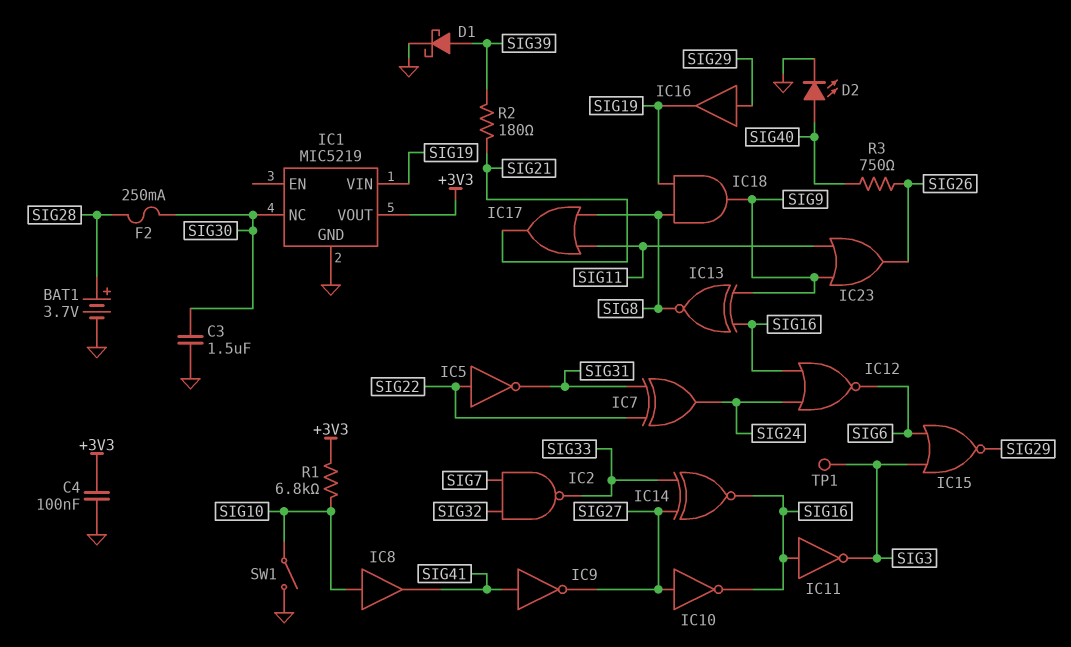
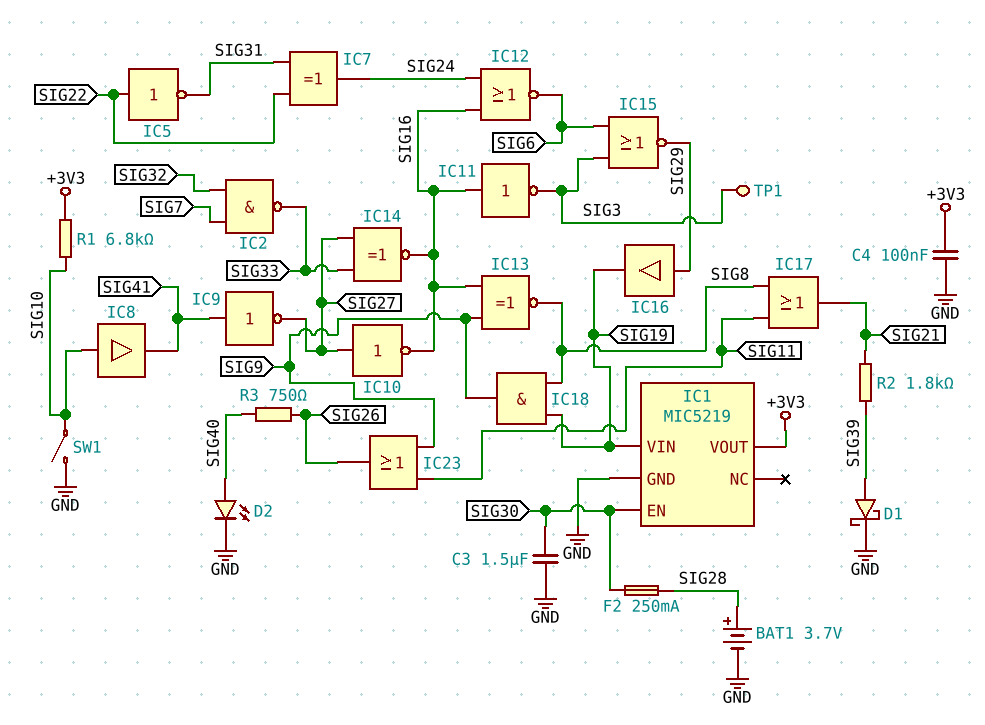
IC1 pin EN: none -> SIG30
IC1 pin NC: SIG30 -> none
R2: 180 (SIG21, SIG39) -> 1.8k (SIG21, SIG39)

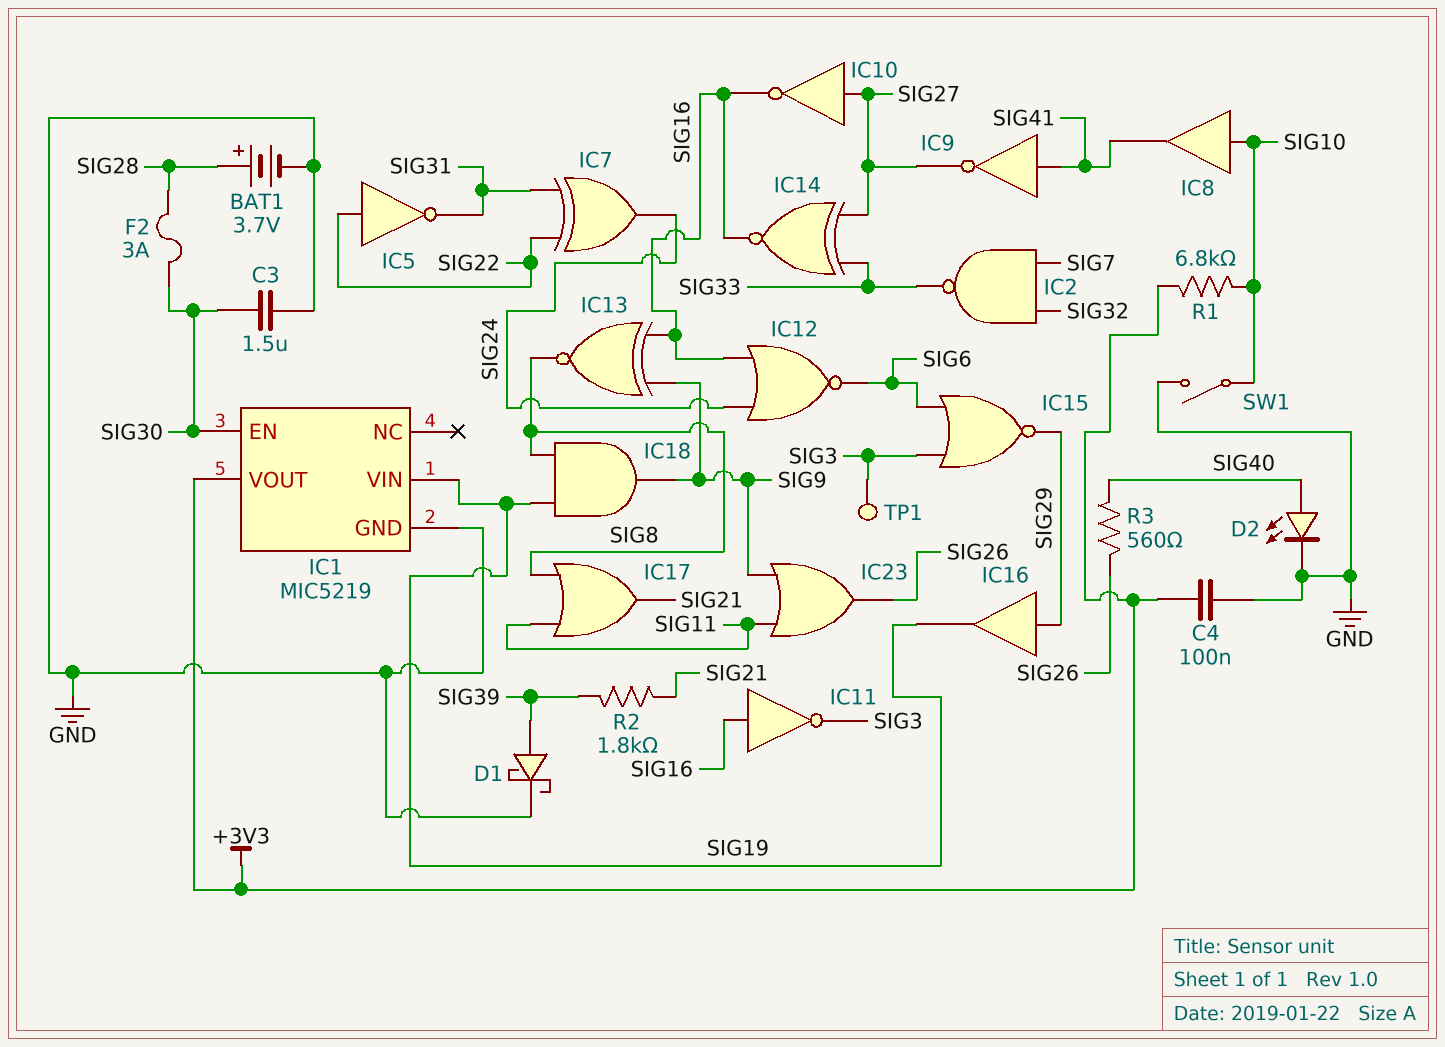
F2: 250mA (SIG28, SIG30) -> 3A (SIG28, SIG30)
R3: 750 (SIG26, SIG40) -> 560 (SIG26, SIG40)

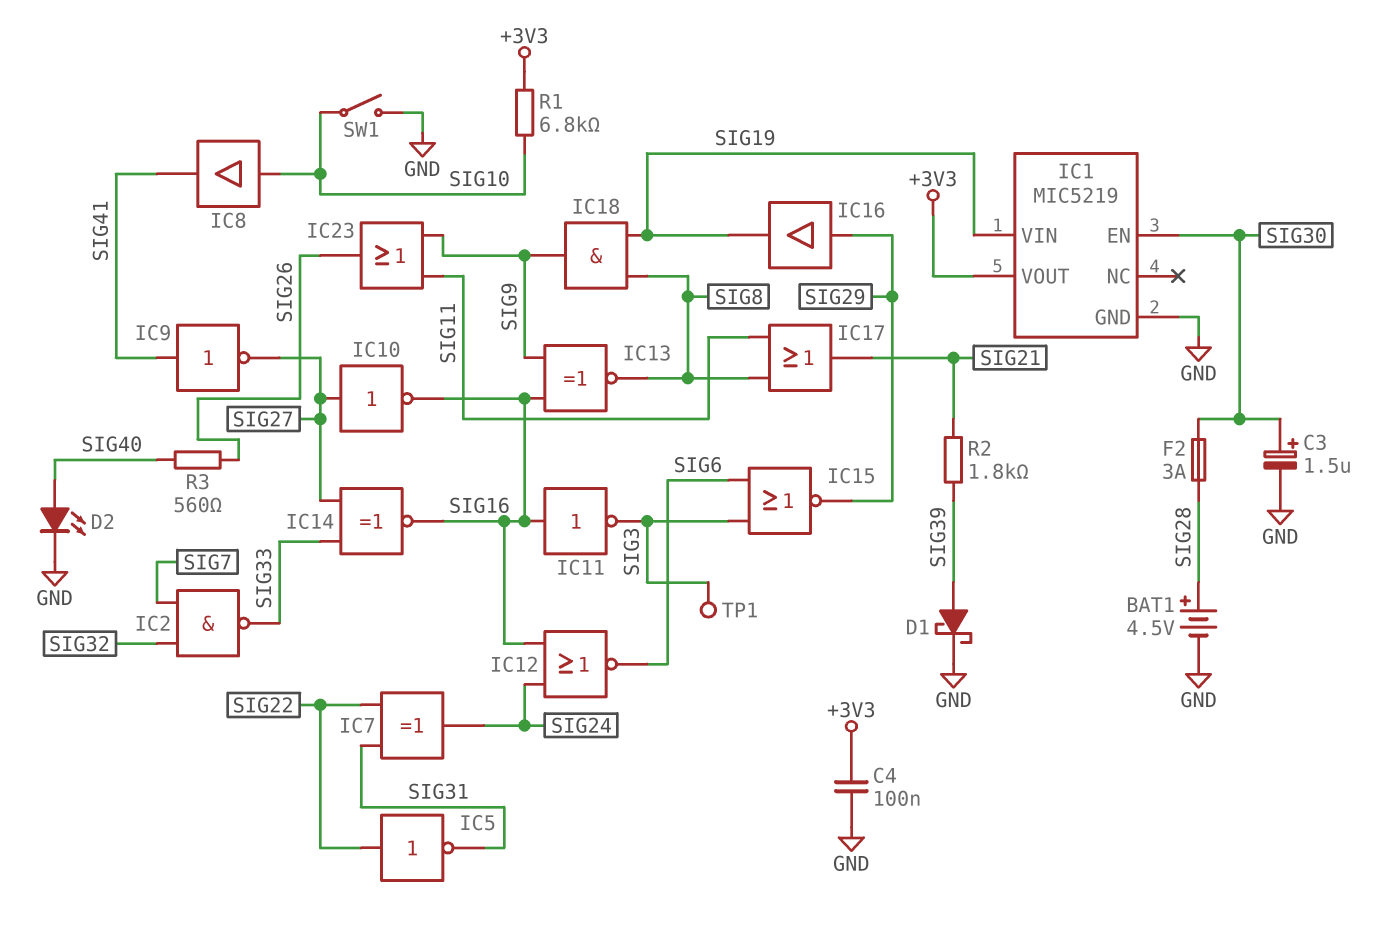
BAT1: 3.7V (plus SIG28, minus GND) -> 4.5V (plus SIG28, minus GND)
C3: 1.5uF (GND, SIG30) -> 1.5uF (plus SIG30, minus GND)

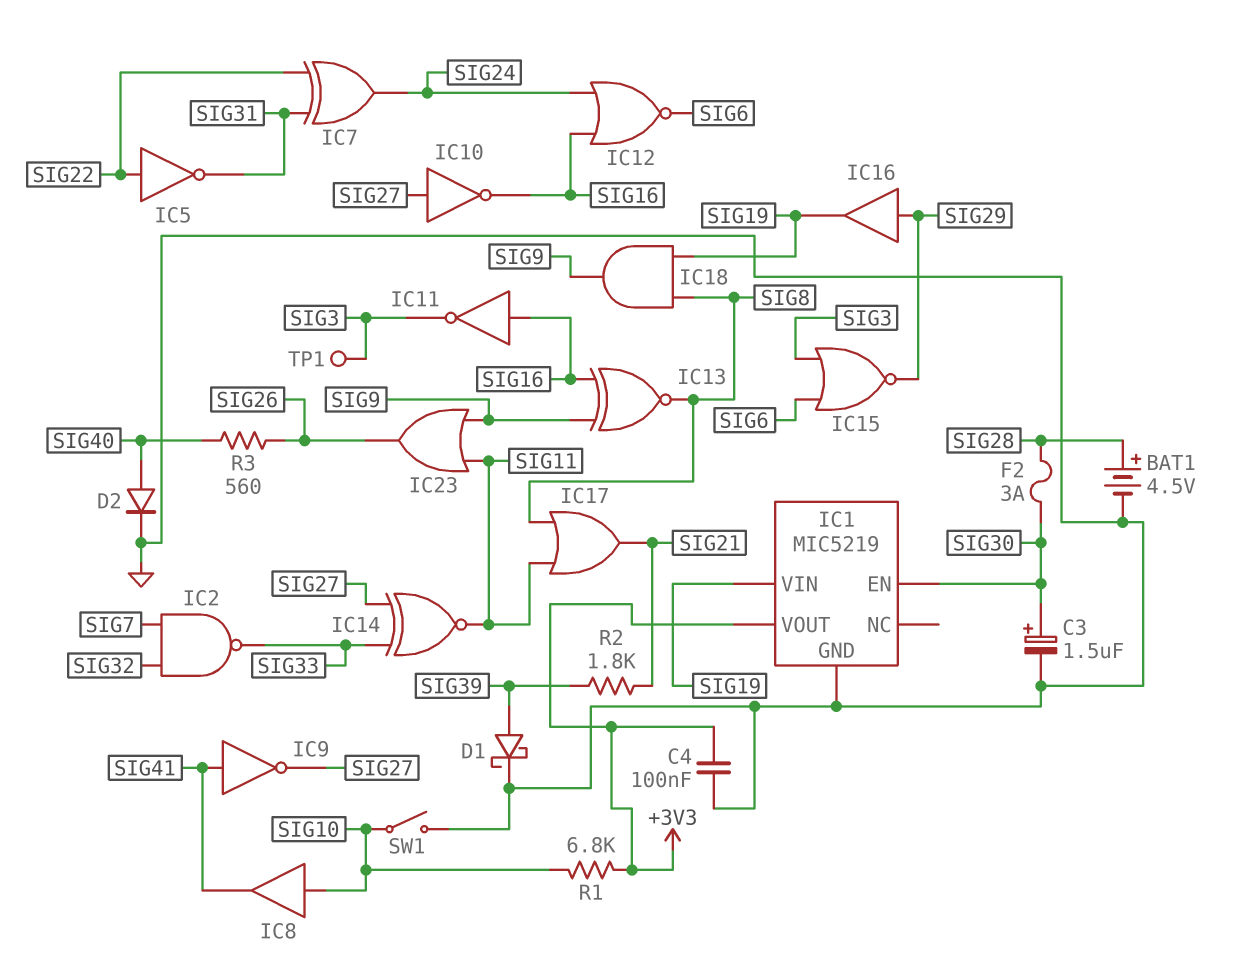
D2: LED (A SIG40, K GND) -> diode (A SIG40, K GND)
IC14: XNOR (in SIG27, in SIG33, out SIG16) -> XNOR (in SIG27, in SIG33, out SIG11)

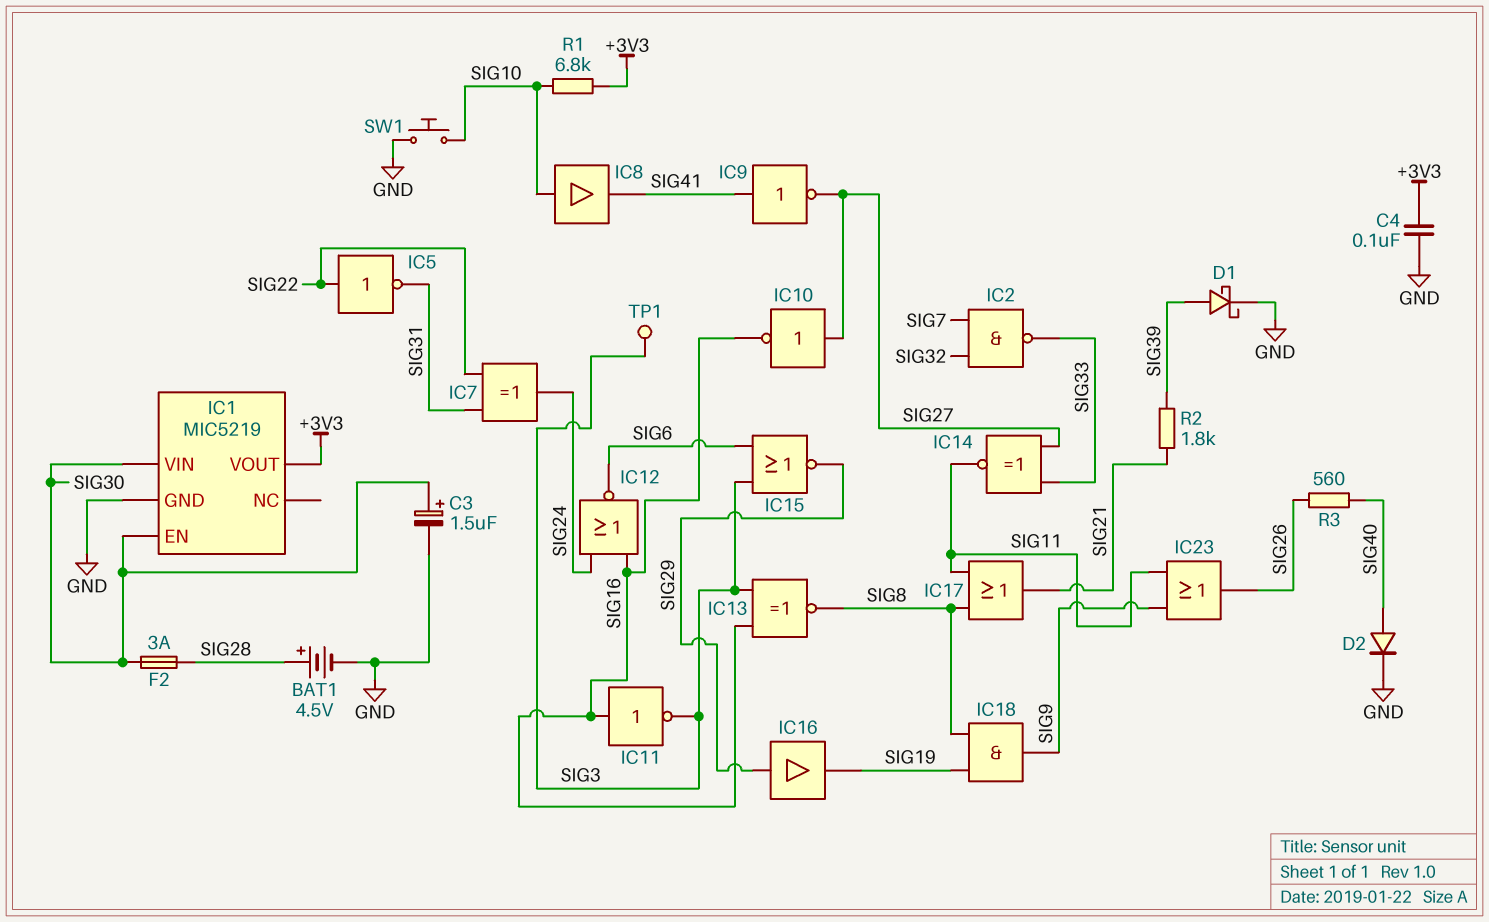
IC1 pin VIN: SIG19 -> SIG30
IC13: XNOR (in SIG9, in SIG16, out SIG8) -> XNOR (in SIG3, in SIG16, out SIG8)
SW1: switch (GND, SIG10) -> button (GND, SIG10)

